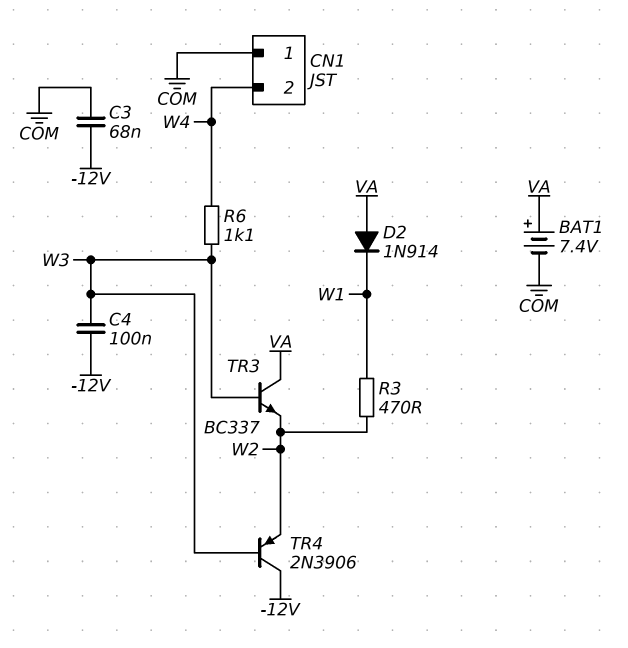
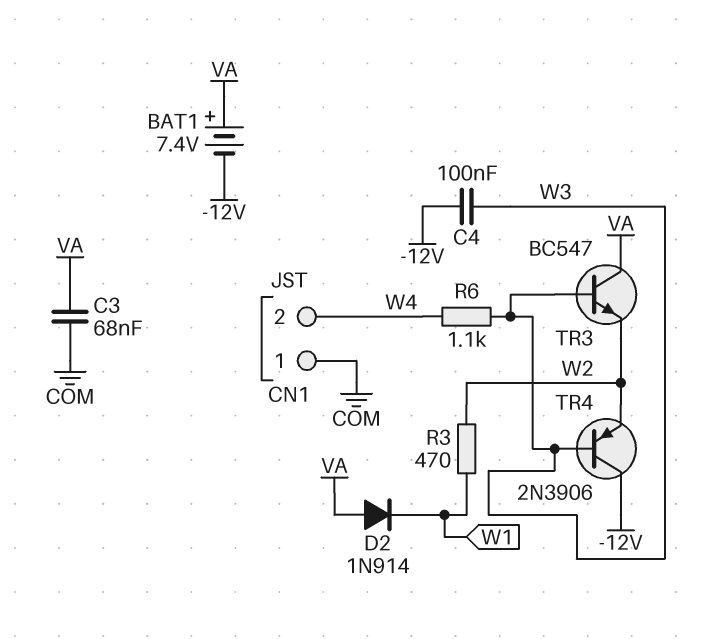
BAT1: 7.4V (plus VA, minus COM) -> 7.4V (plus VA, minus -12V)
C3: 68nF (-12V, COM) -> 68nF (COM, VA)
TR3: NPN BC337 (B W3, C VA, E W2) -> NPN BC547 (B W3, C VA, E W2)

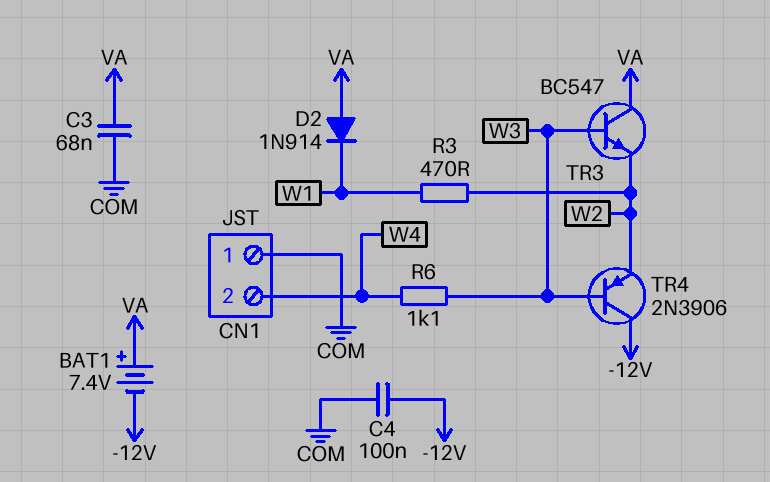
C4: 100nF (-12V, W3) -> 100nF (-12V, COM)

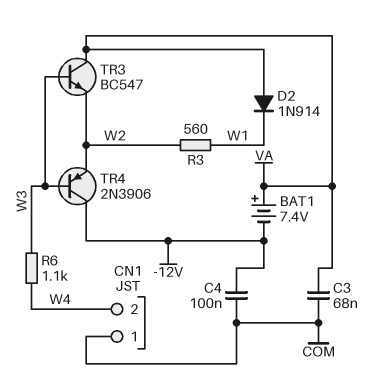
R3: 470 (W1, W2) -> 560 (W1, W2)

